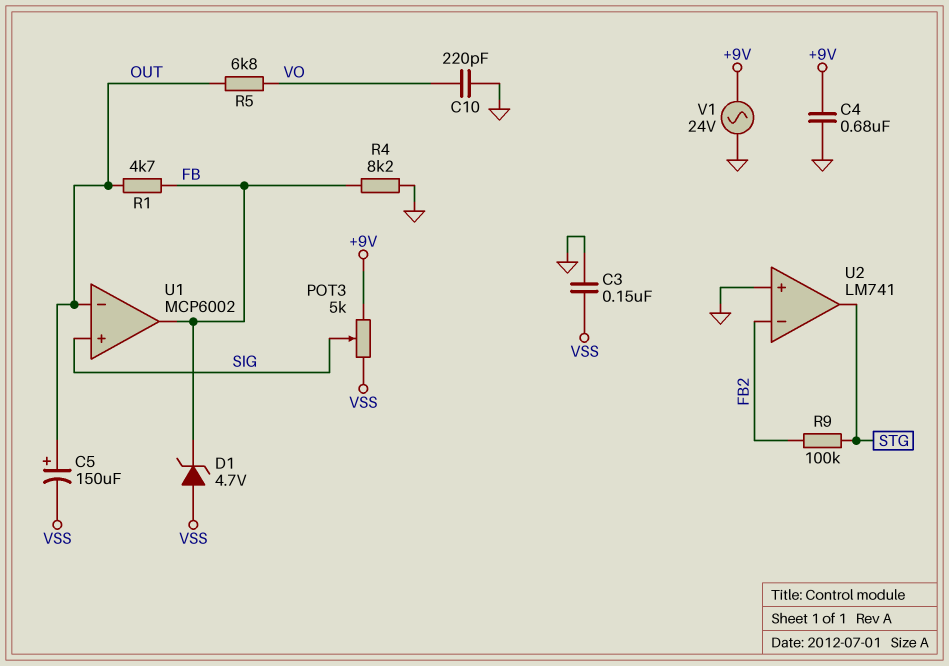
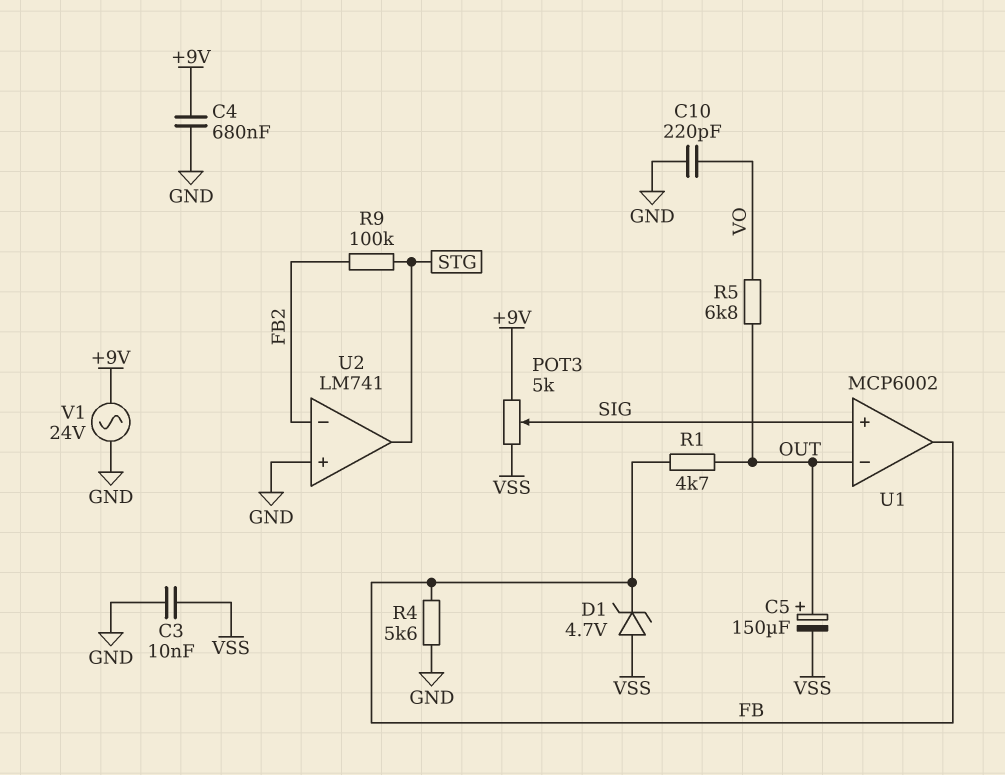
C3: 150nF (GND, VSS) -> 10nF (GND, VSS)
R4: 8.2k (FB, GND) -> 5.6k (FB, GND)

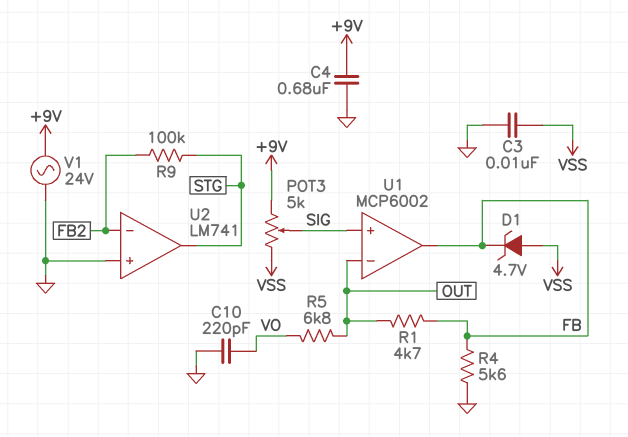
C5: 150uF (plus OUT, minus VSS) -> none

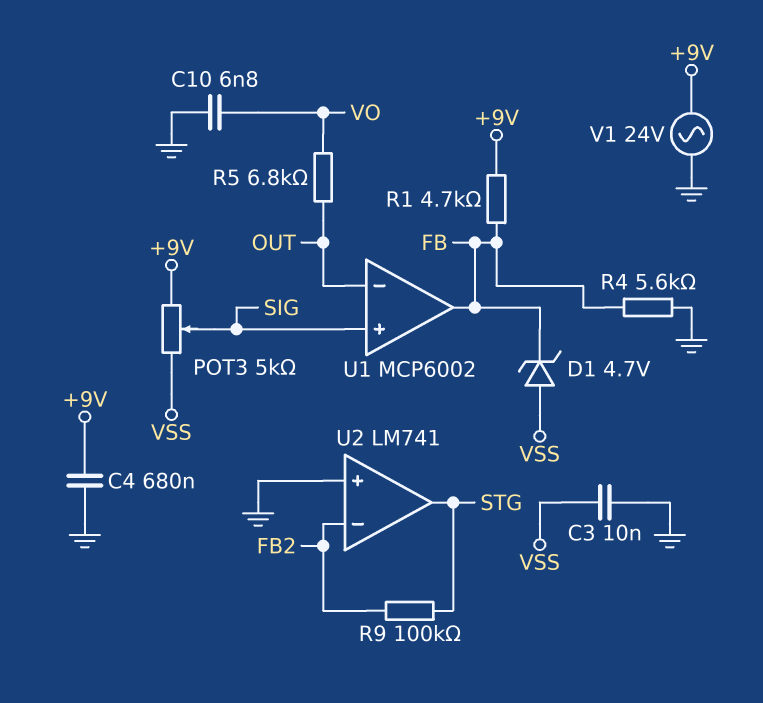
C10: 220pF (GND, VO) -> 6.8nF (GND, VO)
R1: 4.7k (FB, OUT) -> 4.7k (+9V, FB)

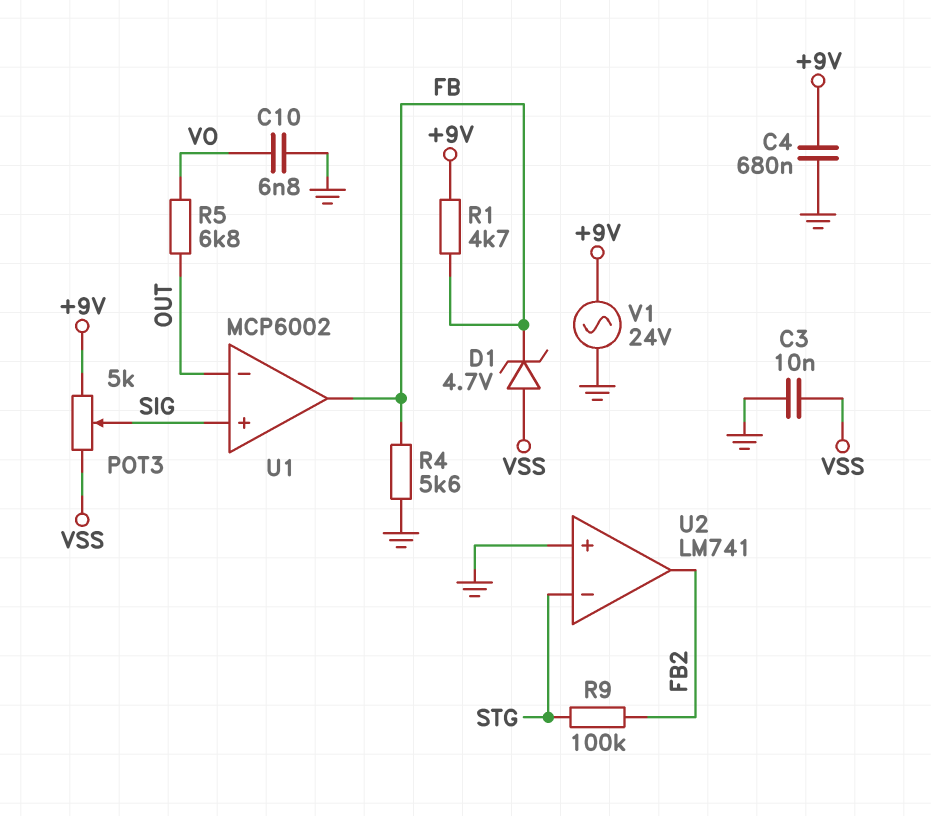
U2 pin in-: FB2 -> STG
U2 pin out: STG -> FB2

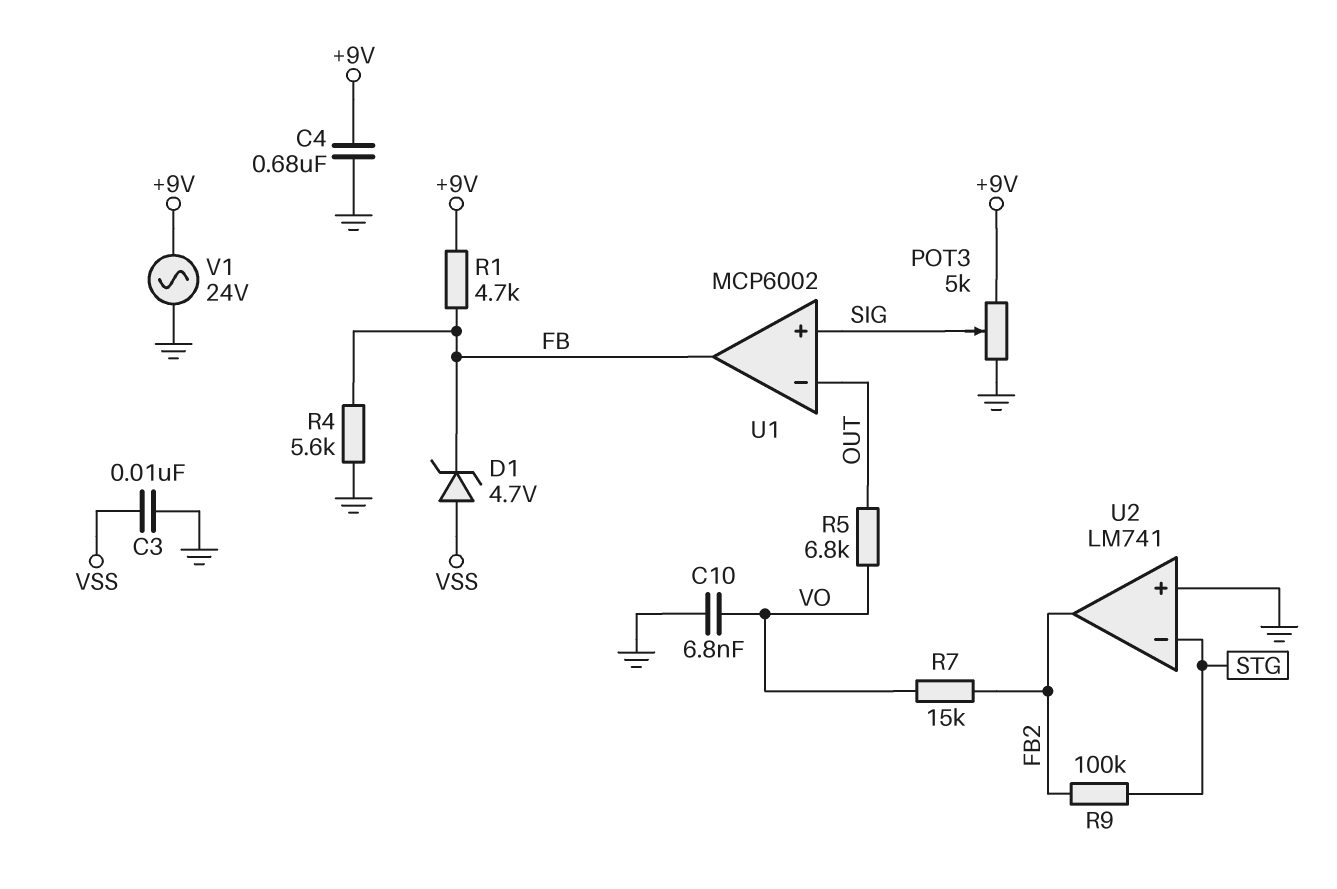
POT3: 5k (+9V, VSS, wiper SIG) -> 5k (+9V, GND, wiper SIG)
R7: none -> 15k (FB2, VO)

